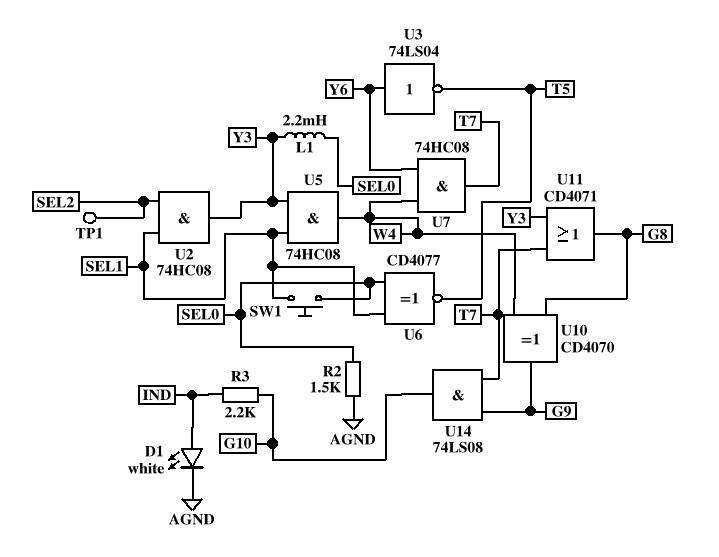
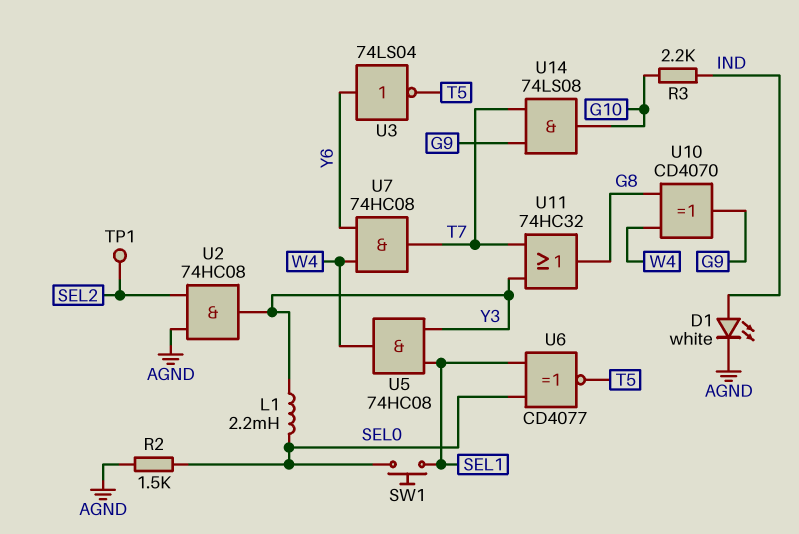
U2: AND 74HC08 (in SEL1, in SEL2, out Y3) -> AND 74HC08 (in AGND, in SEL2, out Y3)
U11: OR CD4071 (in T7, in Y3, out G8) -> OR 74HC32 (in T7, in Y3, out G8)

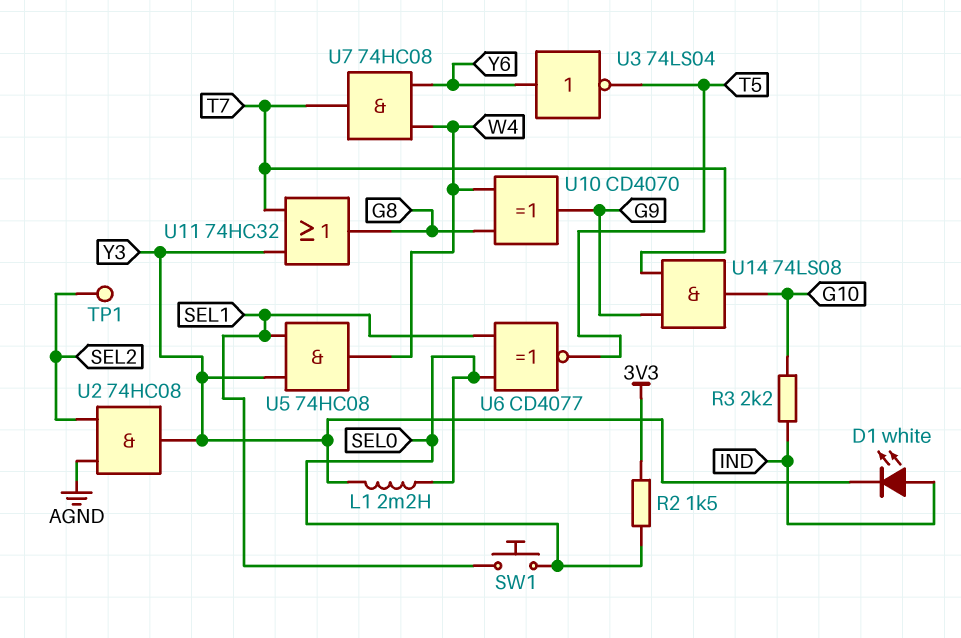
D1: LED white (A IND, K AGND) -> LED white (A IND, K Y3)
R2: 1.5k (AGND, SEL0) -> 1.5k (3V3, SEL0)

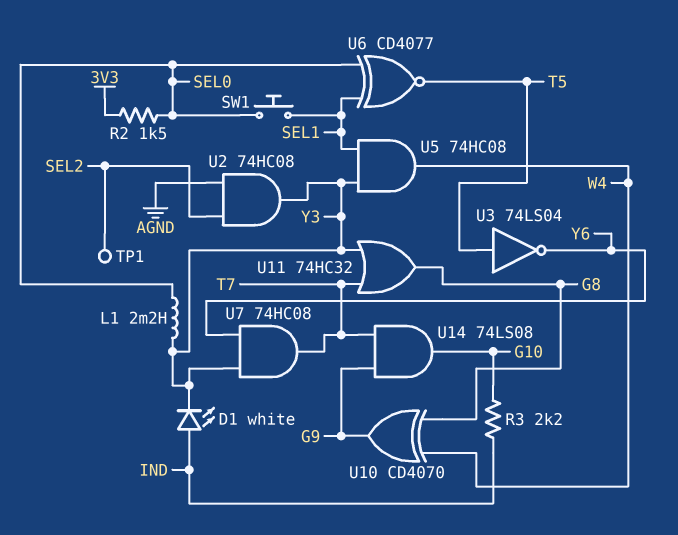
U3: NOT 74LS04 (in Y6, out T5) -> NOT 74LS04 (in T5, out Y6)
U7: AND 74HC08 (in W4, in Y6, out T7) -> AND 74HC08 (in Y3, in Y6, out T7)

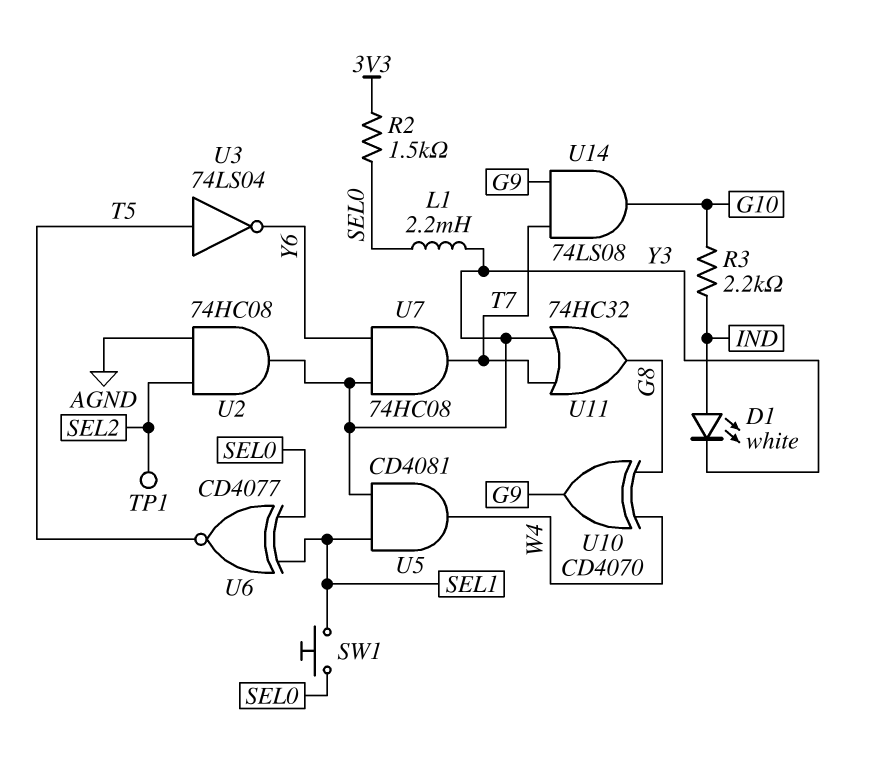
U5: AND 74HC08 (in SEL1, in Y3, out W4) -> AND CD4081 (in SEL1, in Y3, out W4)

